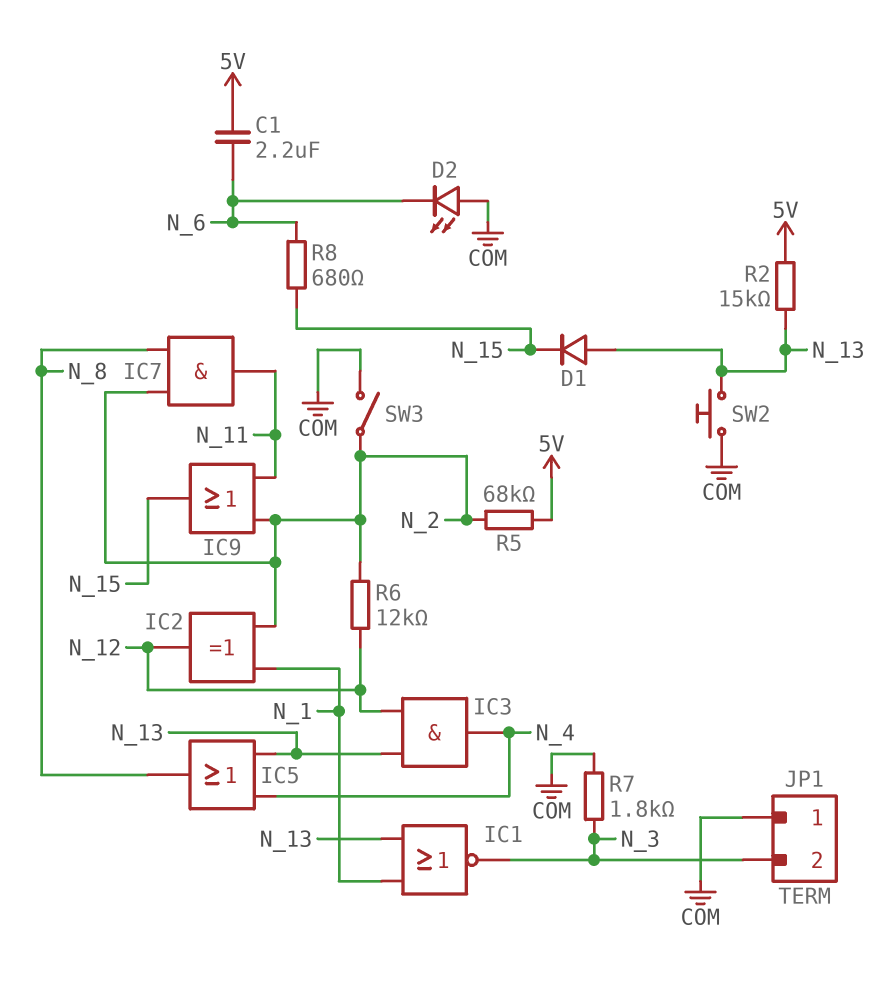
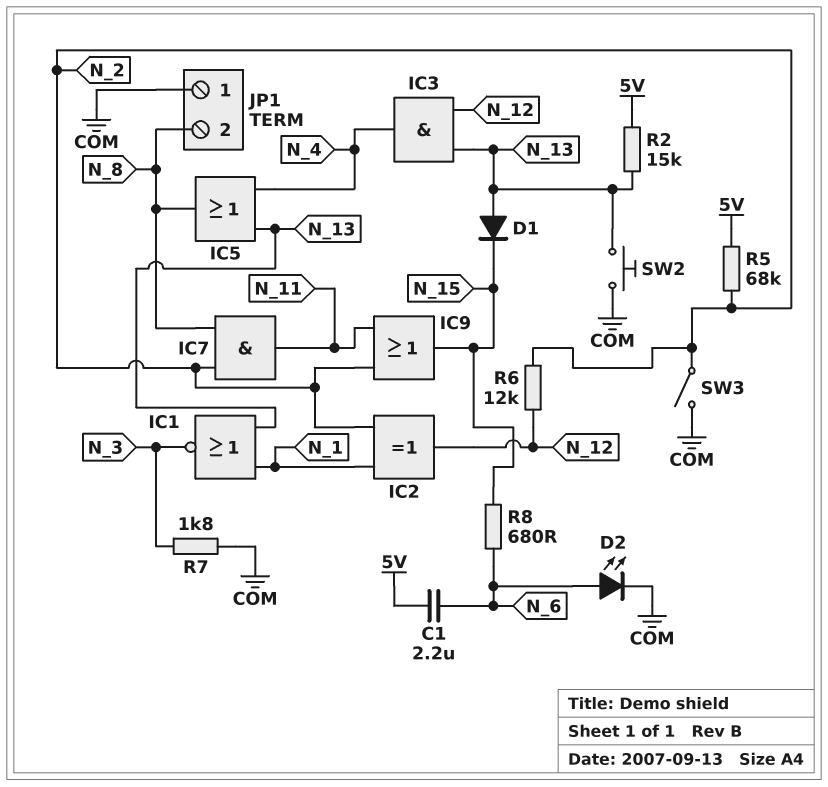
D2: LED (A COM, K N_6) -> LED (A N_6, K COM)
JP1 pin 2: N_3 -> N_8

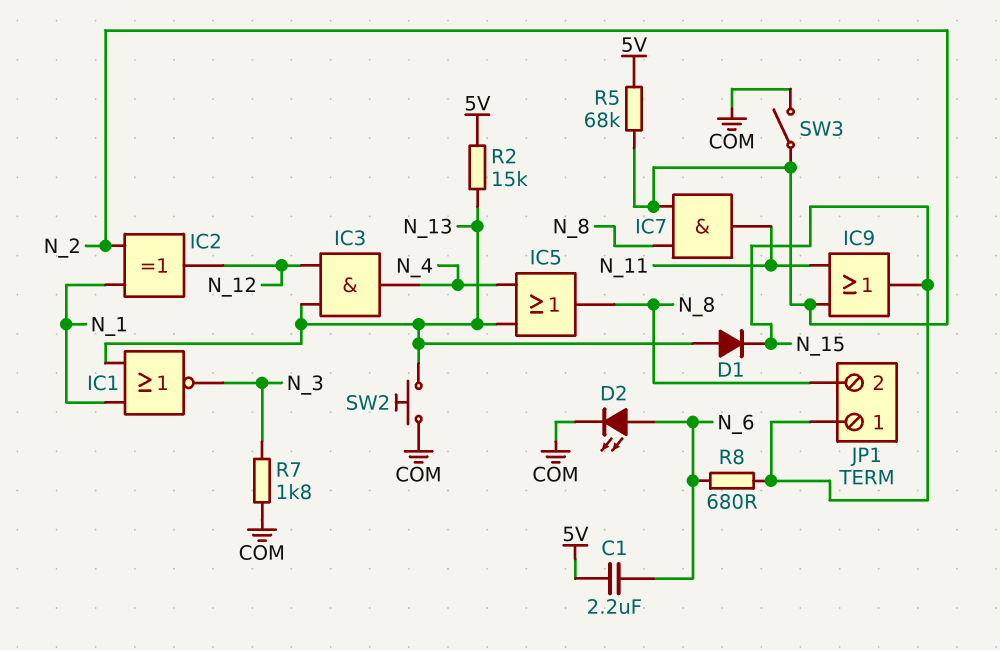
JP1 pin 1: COM -> N_15
R6: 12k (N_2, N_12) -> none

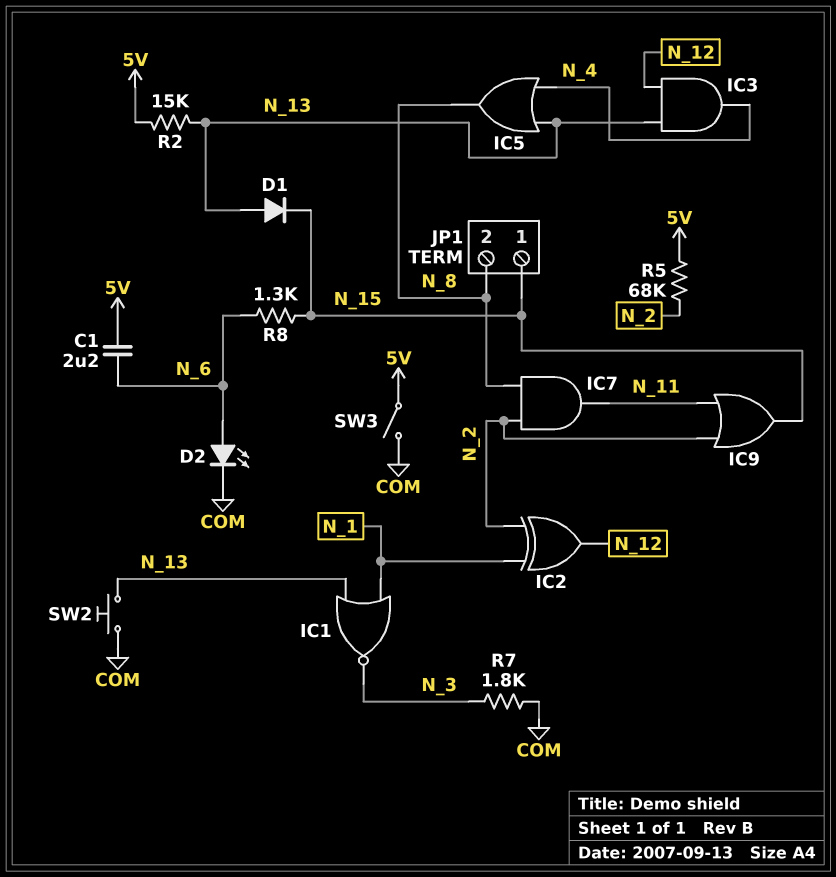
R8: 680 (N_6, N_15) -> 1.3k (N_6, N_15)
SW3: switch (COM, N_2) -> switch (5V, COM)

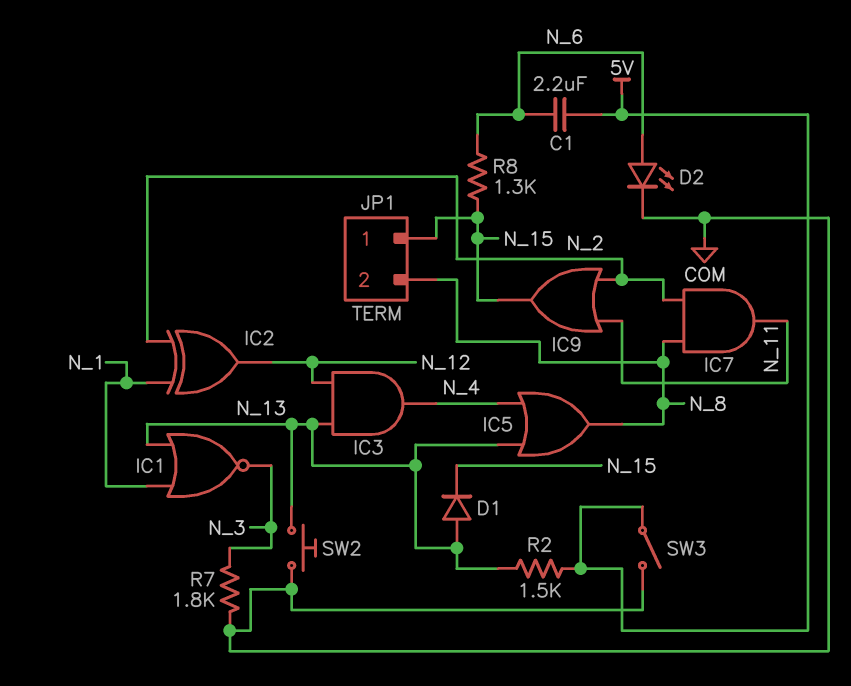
R2: 15k (5V, N_13) -> 1.5k (5V, N_13)
R5: 68k (5V, N_2) -> none

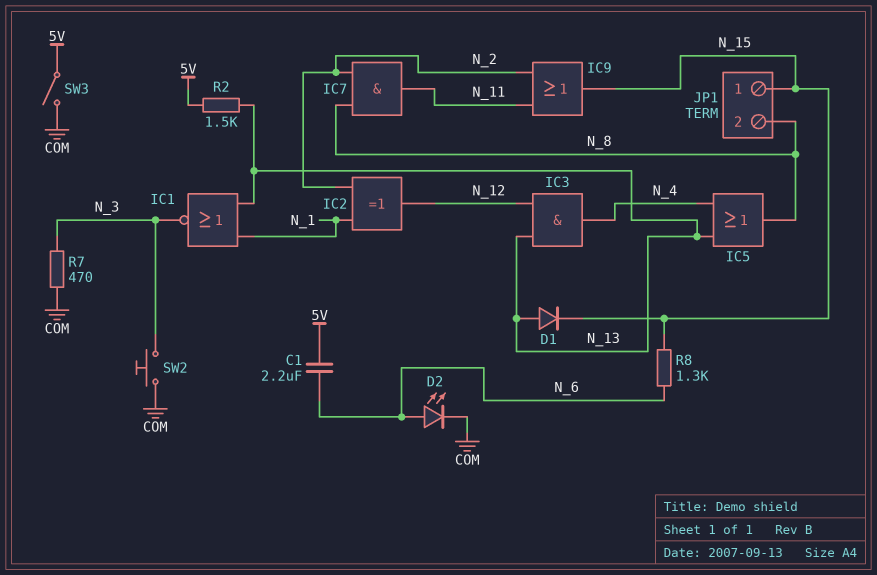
R7: 1.8k (COM, N_3) -> 470 (COM, N_3)
SW2: button (COM, N_13) -> button (COM, N_3)

